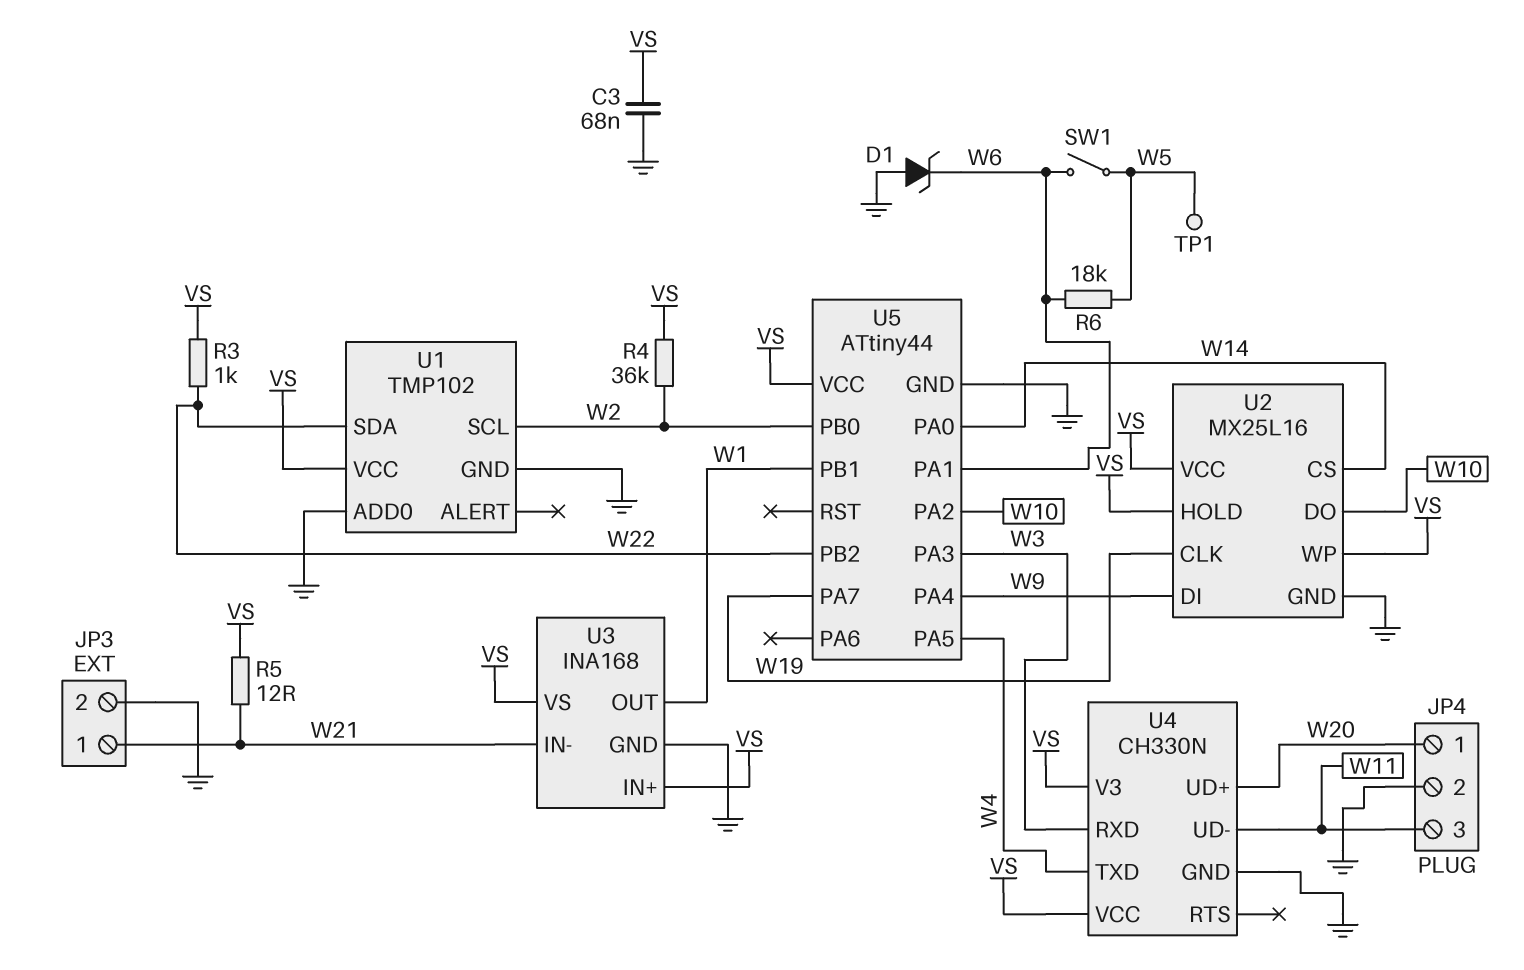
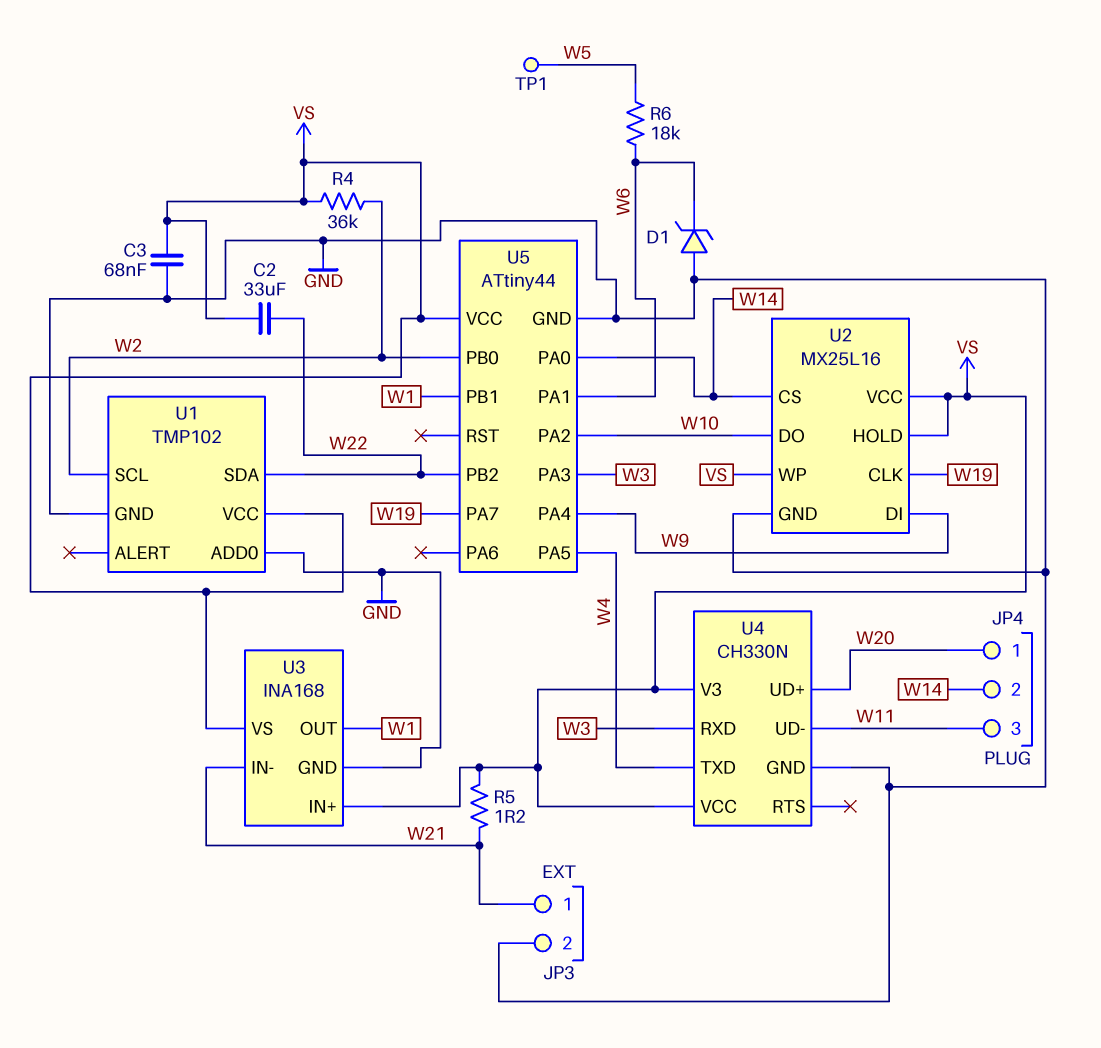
C2: none -> 33uF (VS, W22)
JP4 pin 2: GND -> W14
R3: 1k (VS, W22) -> none
R5: 12 (VS, W21) -> 1.2 (VS, W21)
SW1: switch (W5, W6) -> none

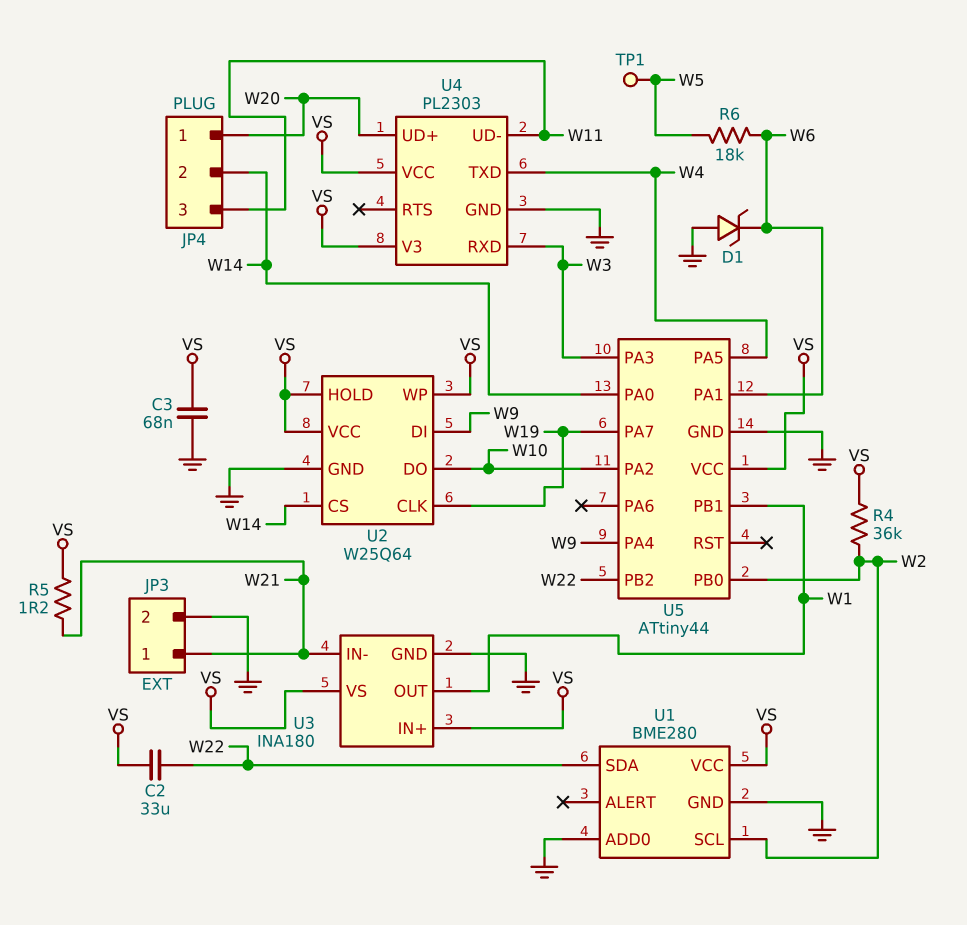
U1: TMP102 -> BME280
U2: MX25L16 -> W25Q64
U3: INA168 -> INA180
U4: CH330N -> PL2303

